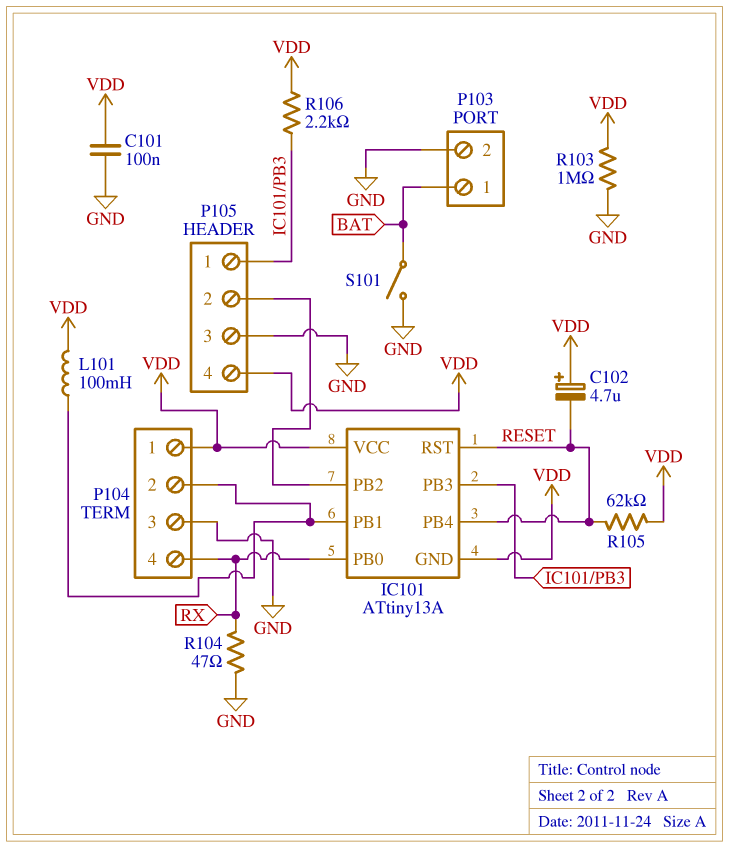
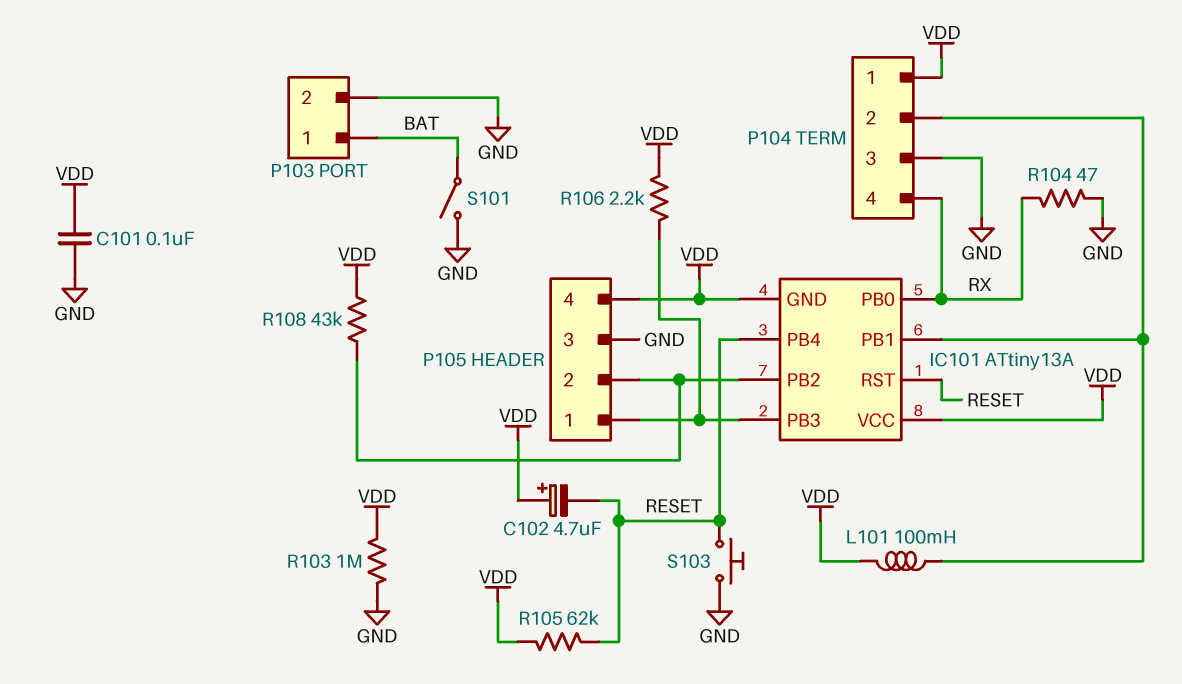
R108: none -> 43k (IC101/PB2, VDD)
S103: none -> button (GND, RESET)

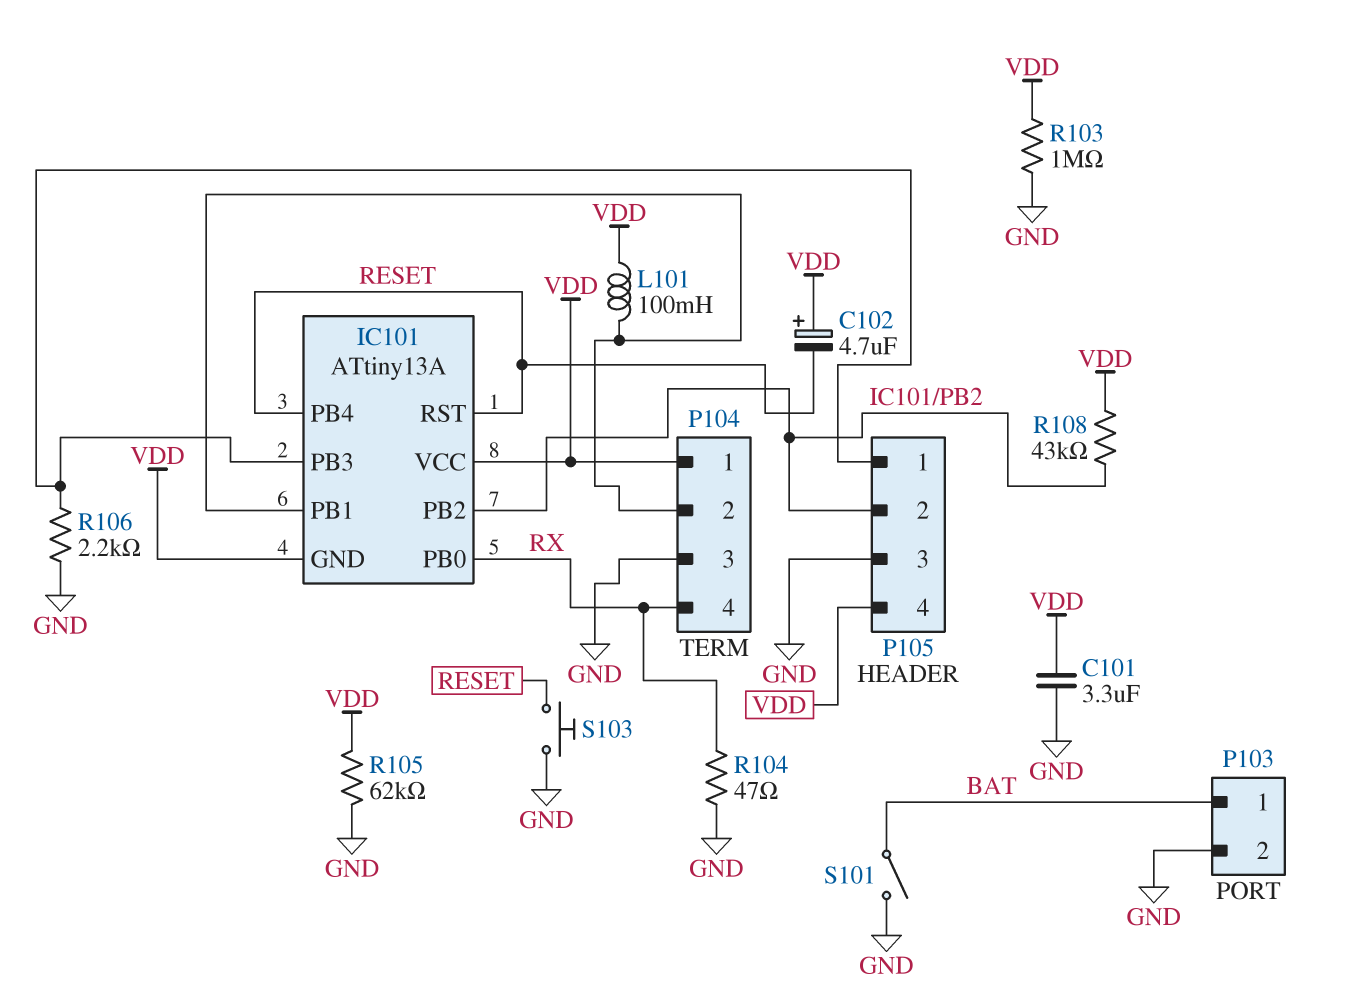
C101: 100nF (GND, VDD) -> 3.3uF (GND, VDD)
R105: 62k (RESET, VDD) -> 62k (GND, VDD)
R106: 2.2k (IC101/PB3, VDD) -> 2.2k (GND, IC101/PB3)

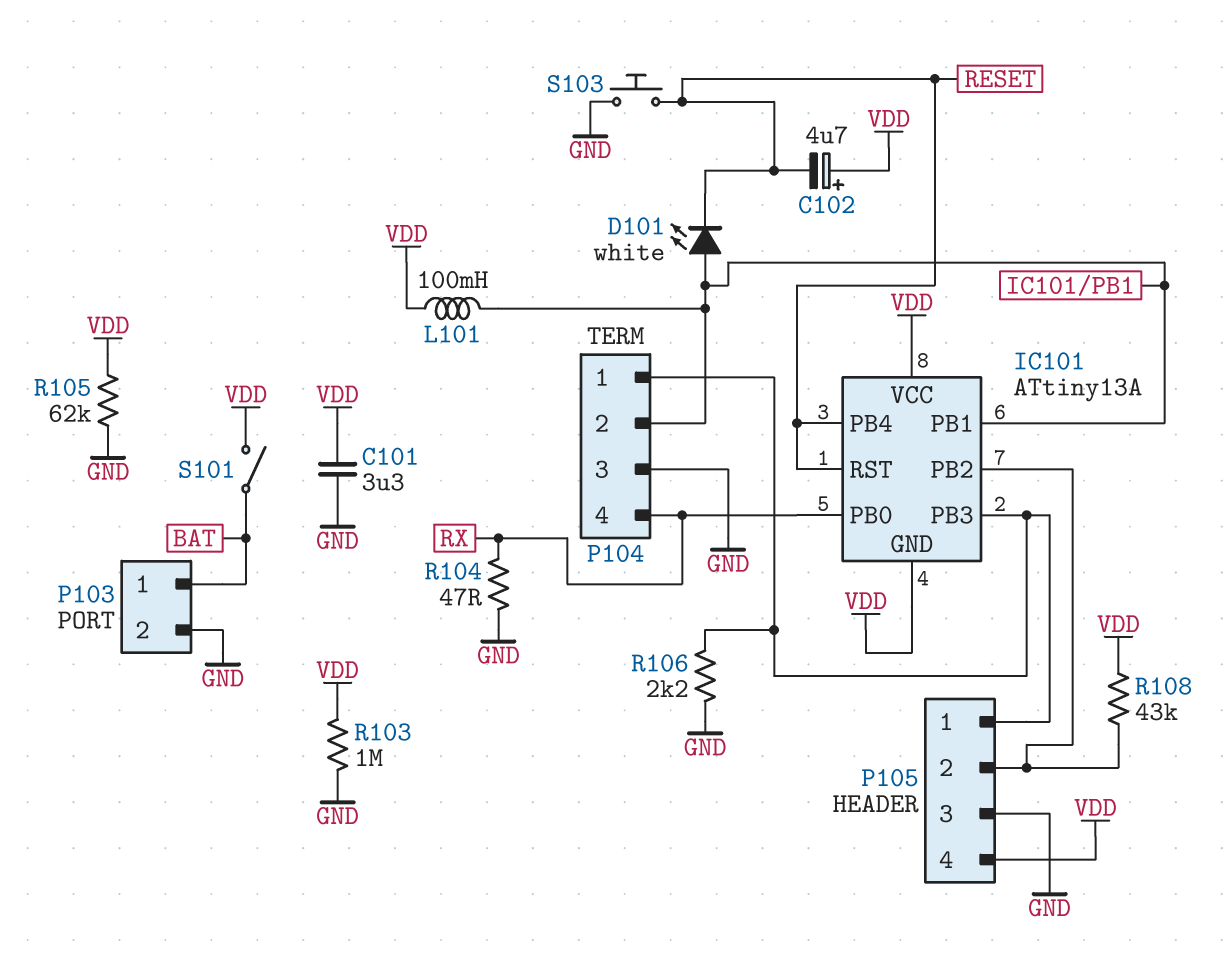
D101: none -> LED white (A IC101/PB1, K RESET)
P104 pin 1: VDD -> IC101/PB3
S101: switch (BAT, GND) -> switch (BAT, VDD)

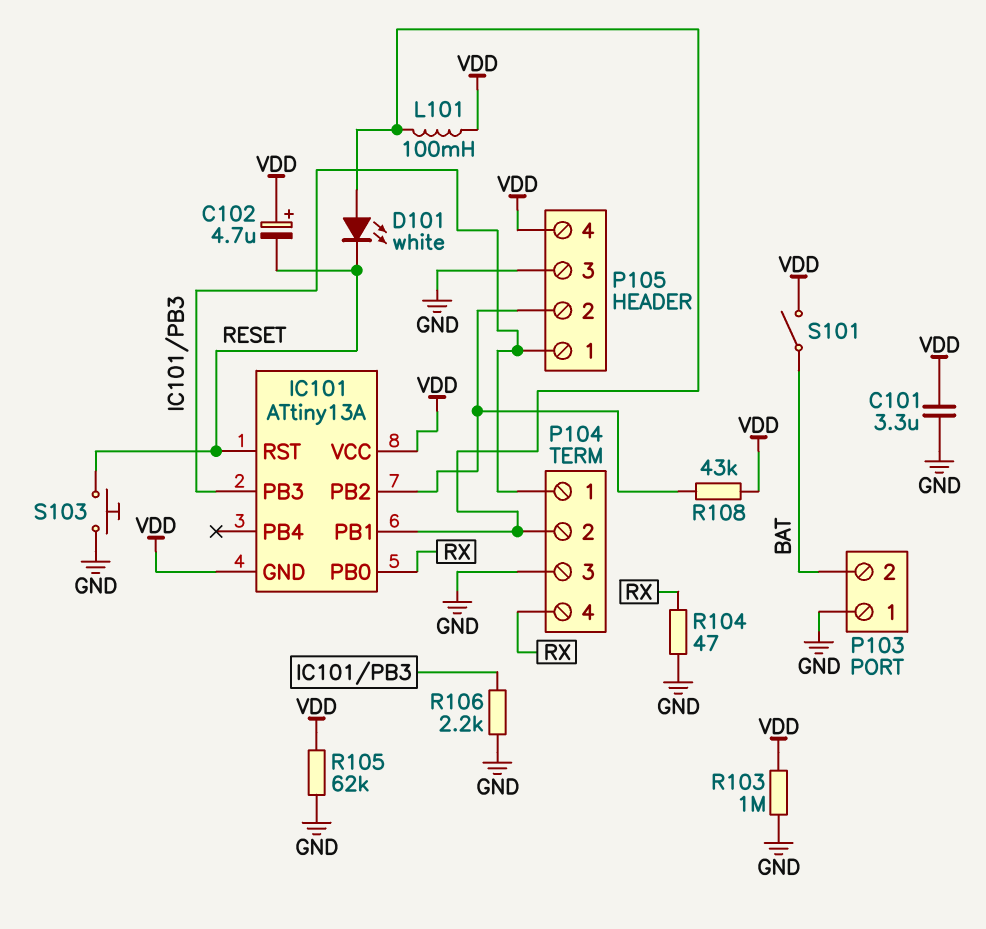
IC101 pin PB4: RESET -> none
P103 pin 1: BAT -> GND
P103 pin 2: GND -> BAT

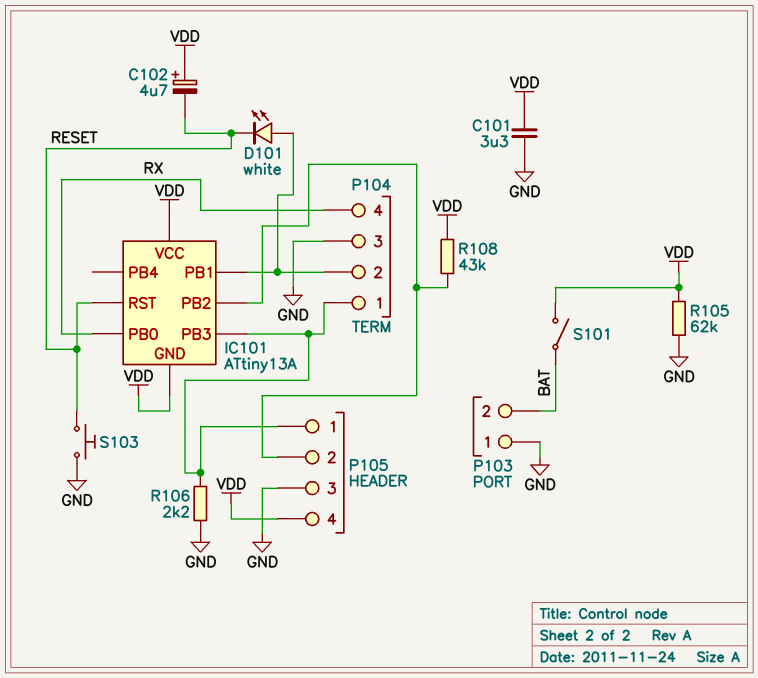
L101: 100mH (IC101/PB1, VDD) -> none
R103: 1M (GND, VDD) -> none
R104: 47 (GND, RX) -> none

